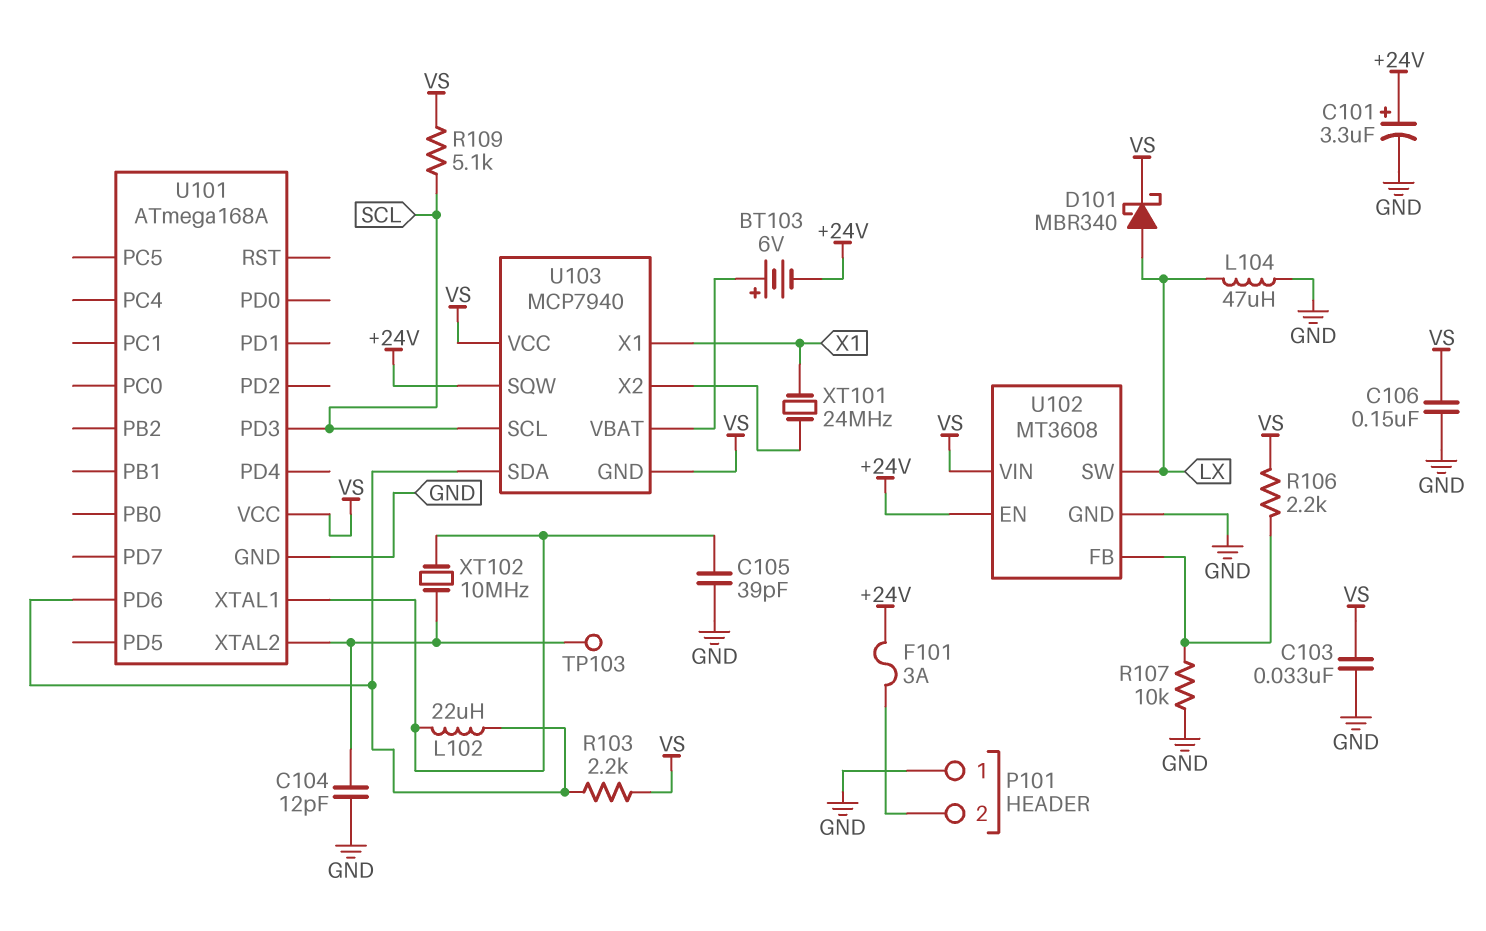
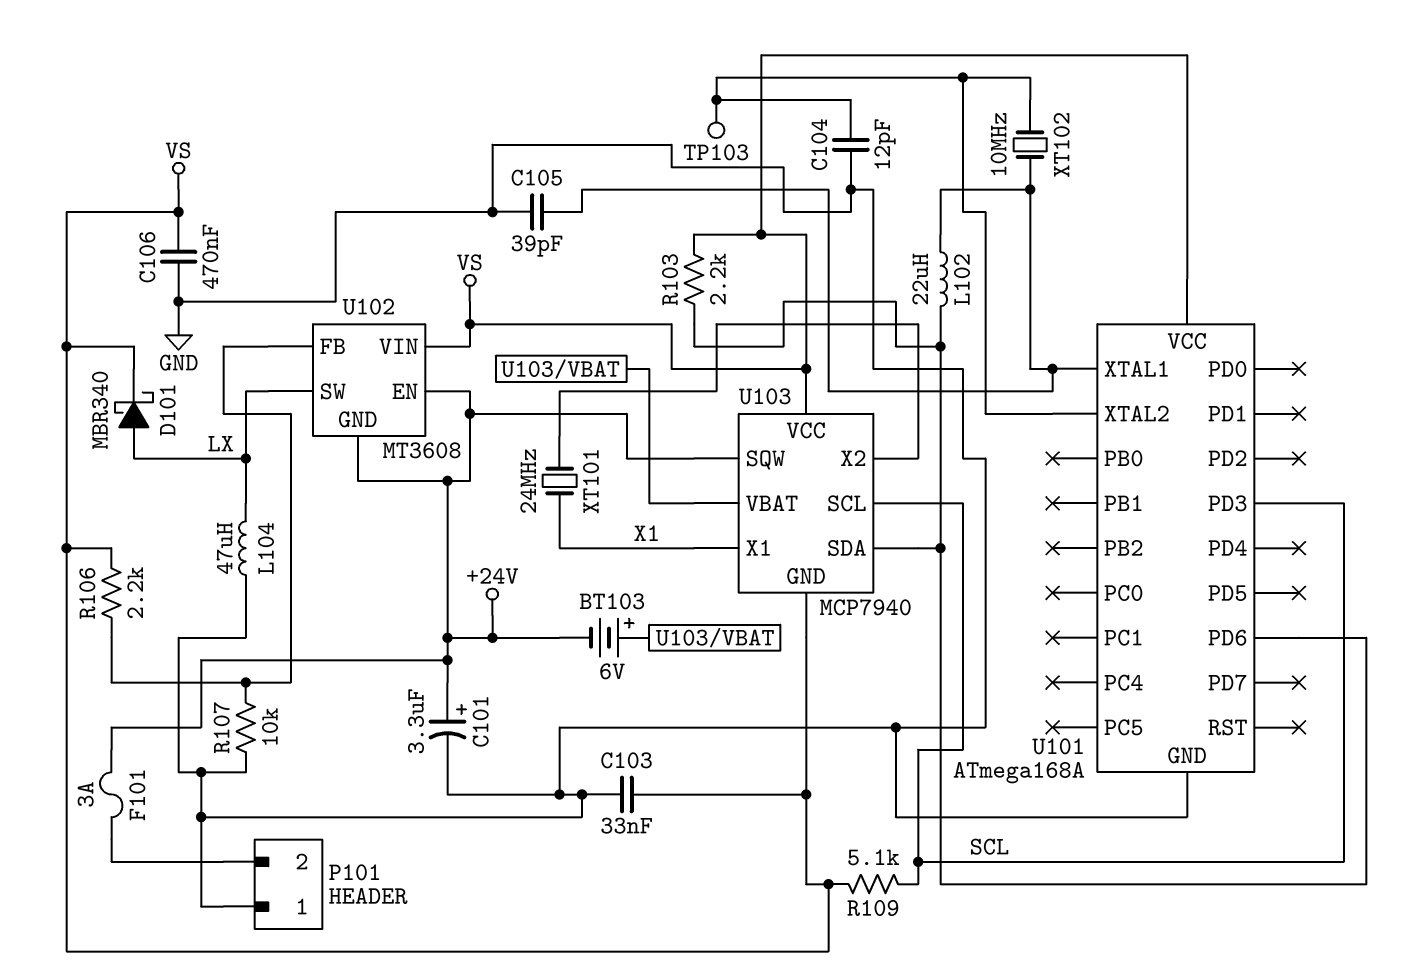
C106: 150nF (GND, VS) -> 470nF (GND, VS)
U102 pin GND: GND -> +24V

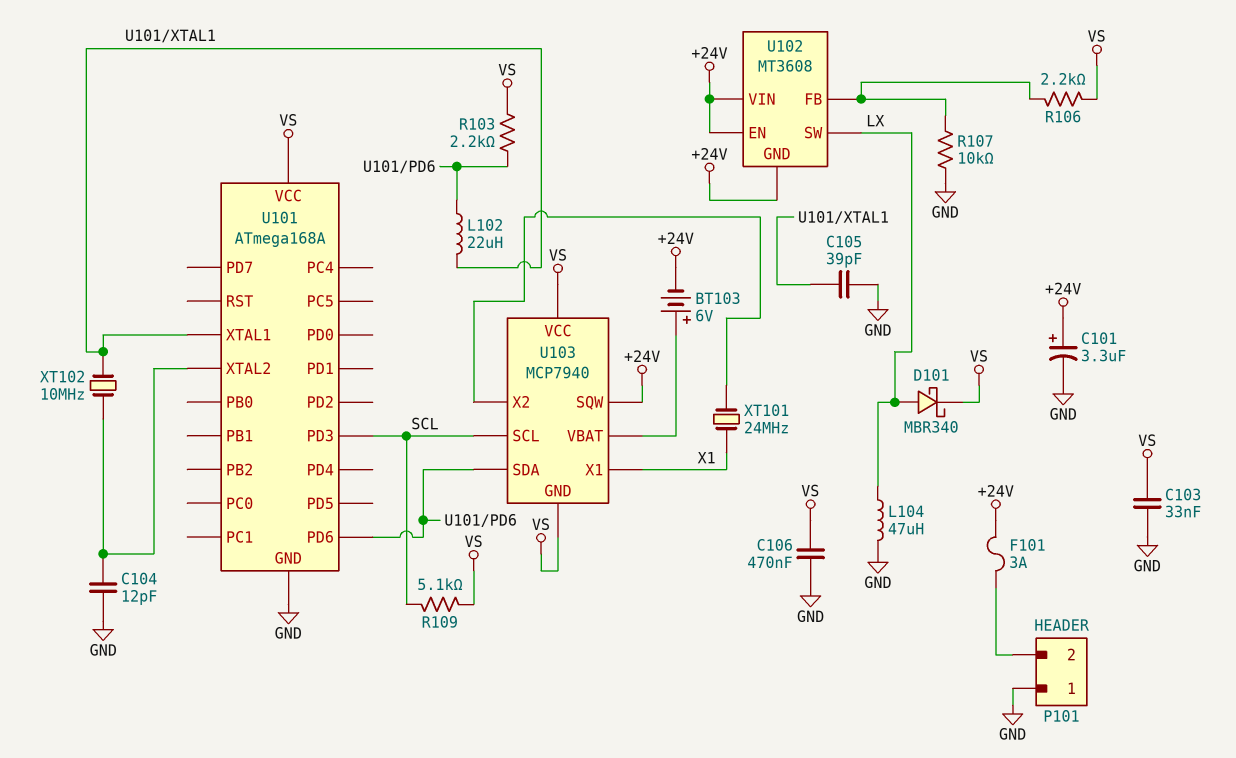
TP103: test point (U101/XTAL2) -> none
U102 pin VIN: VS -> +24V

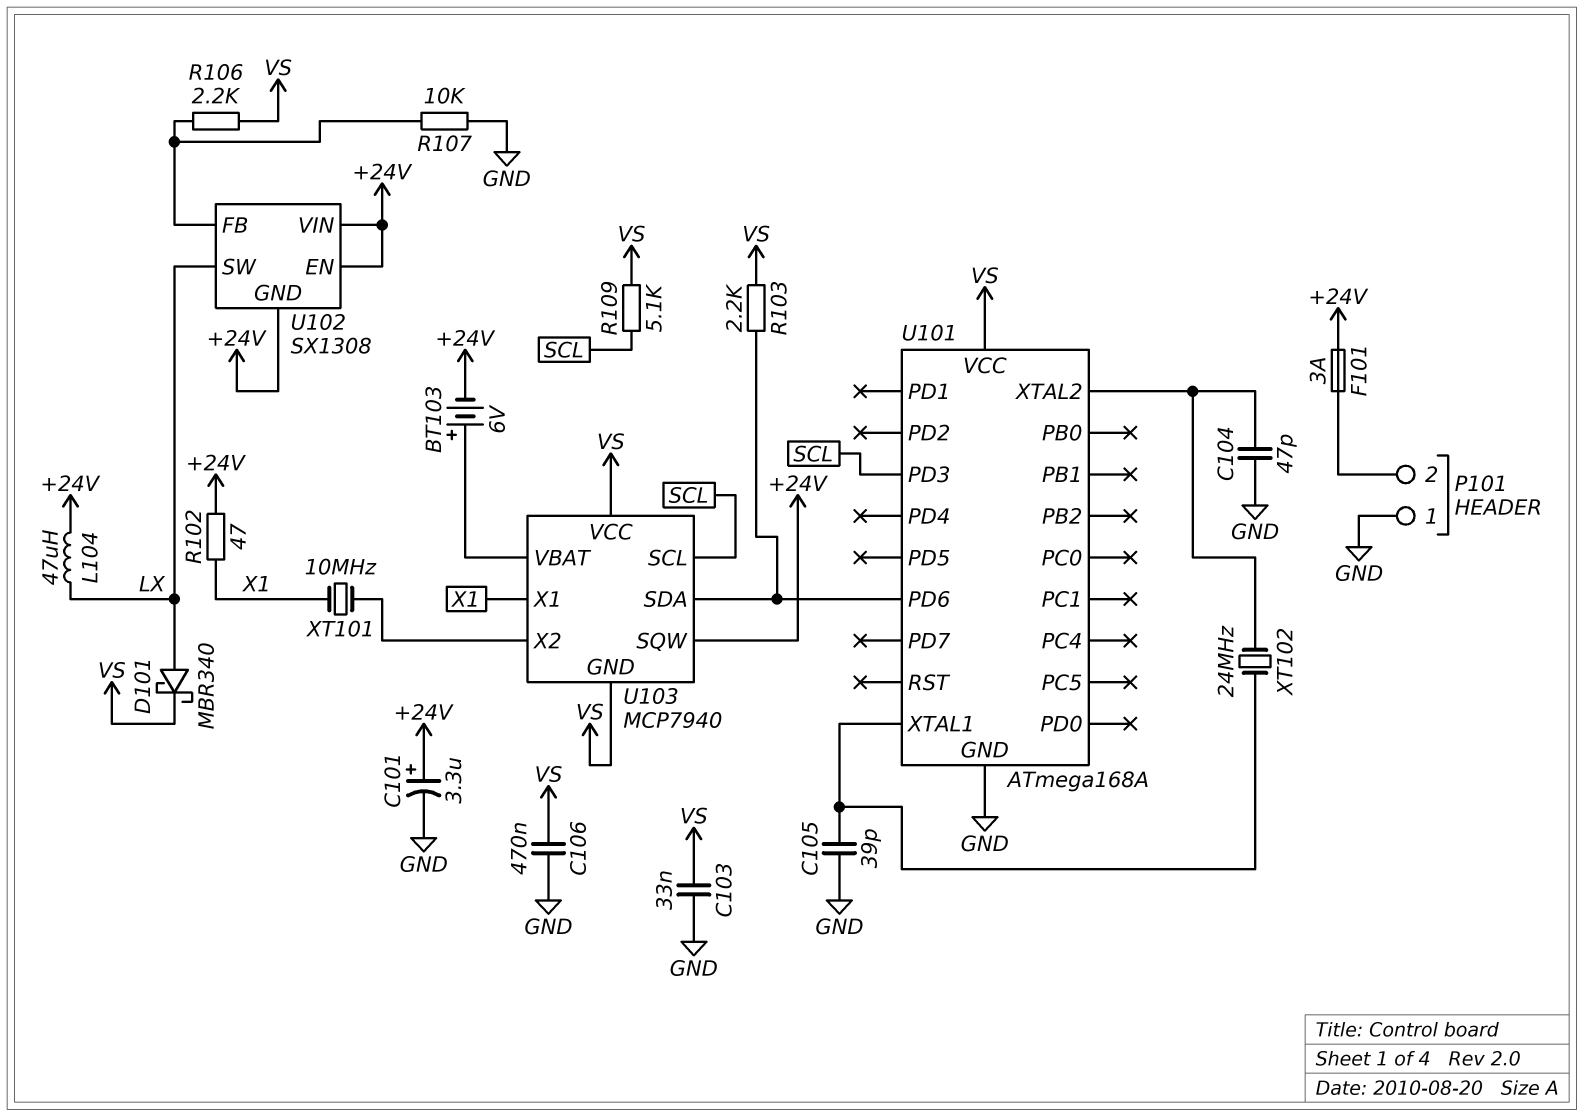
C104: 12pF (GND, U101/XTAL2) -> 47pF (GND, U101/XTAL2)
L102: 22uH (U101/PD6, U101/XTAL1) -> none
L104: 47uH (GND, LX) -> 47uH (+24V, LX)
R102: none -> 47 (+24V, X1)
U102: MT3608 -> SX1308
XT101: 24MHz (U103/X2, X1) -> 10MHz (U103/X2, X1)
XT102: 10MHz (U101/XTAL1, U101/XTAL2) -> 24MHz (U101/XTAL1, U101/XTAL2)

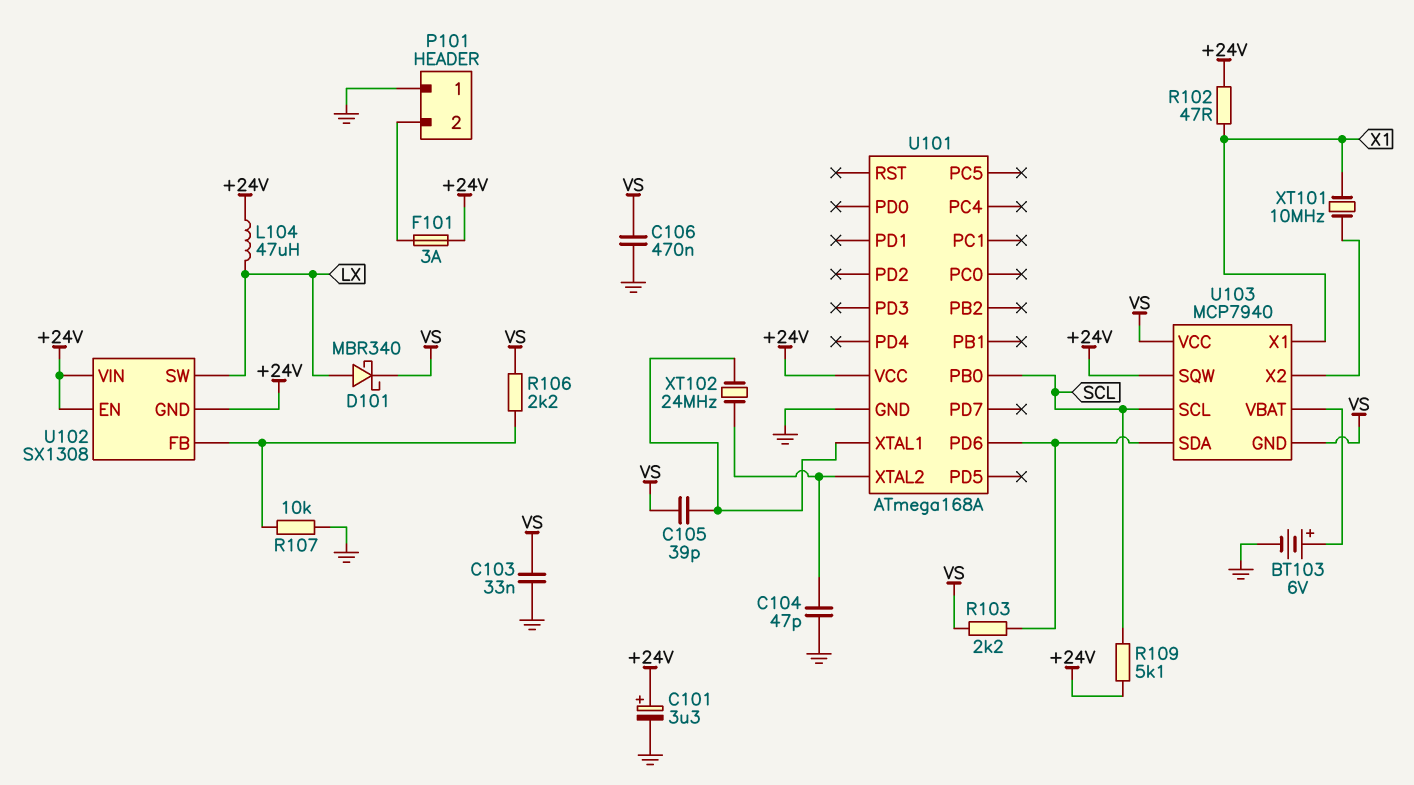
BT103: 6V (plus U103/VBAT, minus +24V) -> 6V (plus U103/VBAT, minus GND)
C105: 39pF (GND, U101/XTAL1) -> 39pF (U101/XTAL1, VS)
R109: 5.1k (SCL, VS) -> 5.1k (+24V, SCL)
U101 pin PB0: none -> SCL
U101 pin PD3: SCL -> none
U101 pin VCC: VS -> +24V

